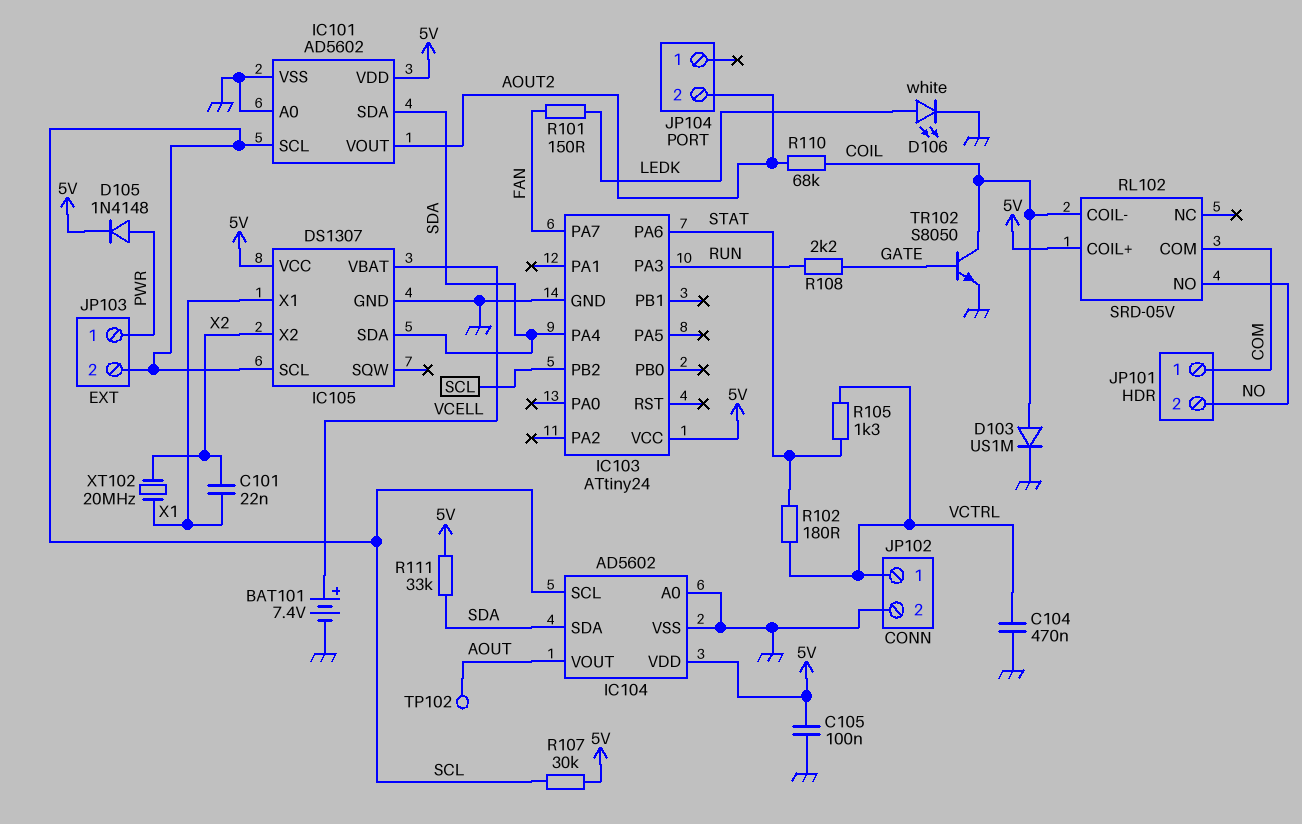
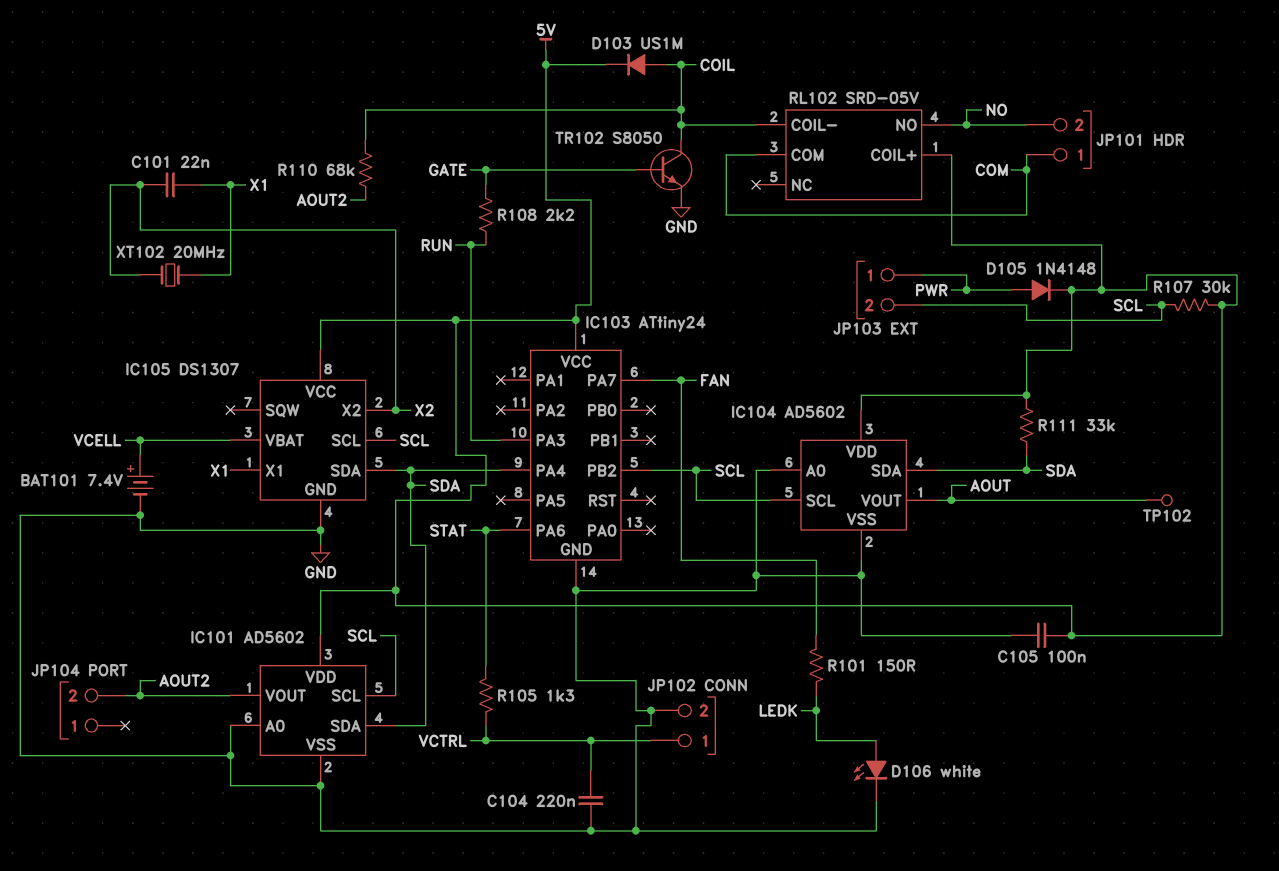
C104: 470nF (GND, VCTRL) -> 220nF (GND, VCTRL)
D103: diode US1M (A COIL, K GND) -> diode US1M (A COIL, K 5V)
R102: 180 (STAT, VCTRL) -> none

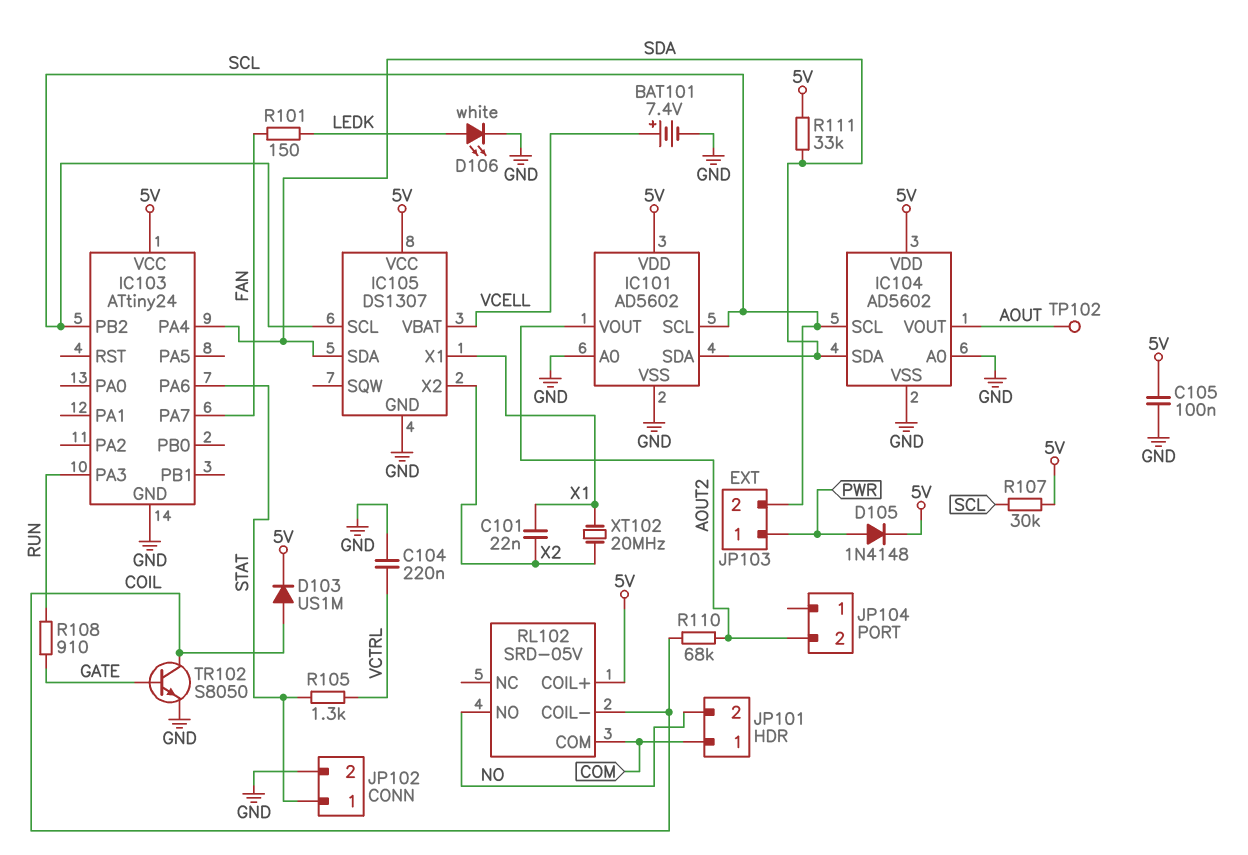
JP102 pin 1: VCTRL -> STAT
R108: 2.2k (GATE, RUN) -> 910 (GATE, RUN)

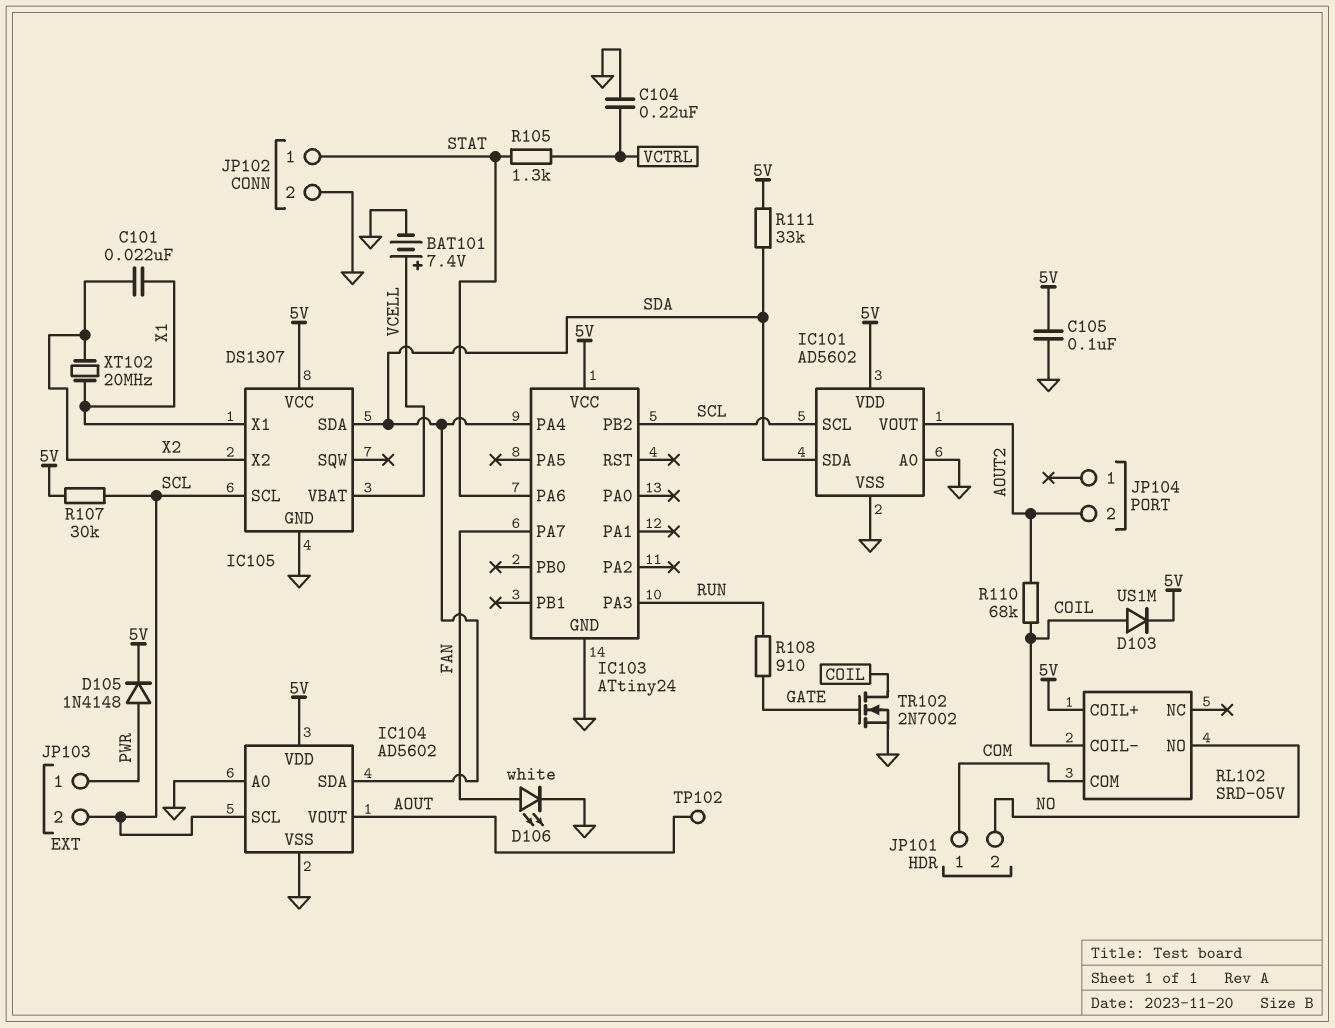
D106: LED white (A LEDK, K GND) -> LED white (A FAN, K GND)
R101: 150 (FAN, LEDK) -> none
TR102: NPN S8050 (B GATE, C COIL, E GND) -> NMOS 2N7002 (G GATE, D COIL, S GND)

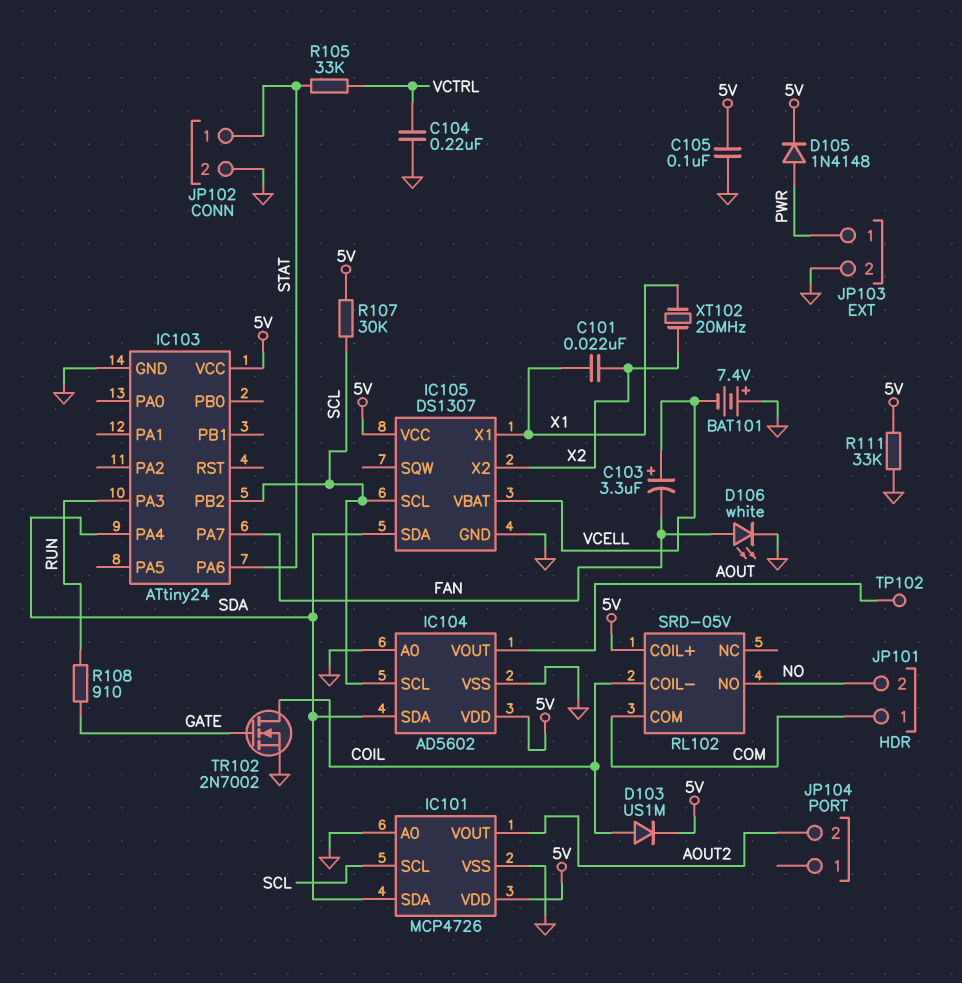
BAT101: 7.4V (plus VCELL, minus GND) -> 7.4V (plus GND, minus VCELL)
C103: none -> 3.3uF (plus VCELL, minus FAN)
IC101: AD5602 -> MCP4726
JP103 pin 2: SCL -> GND
R105: 1.3k (STAT, VCTRL) -> 33k (STAT, VCTRL)
R110: 68k (AOUT2, COIL) -> none
R111: 33k (5V, SDA) -> 33k (5V, GND)

